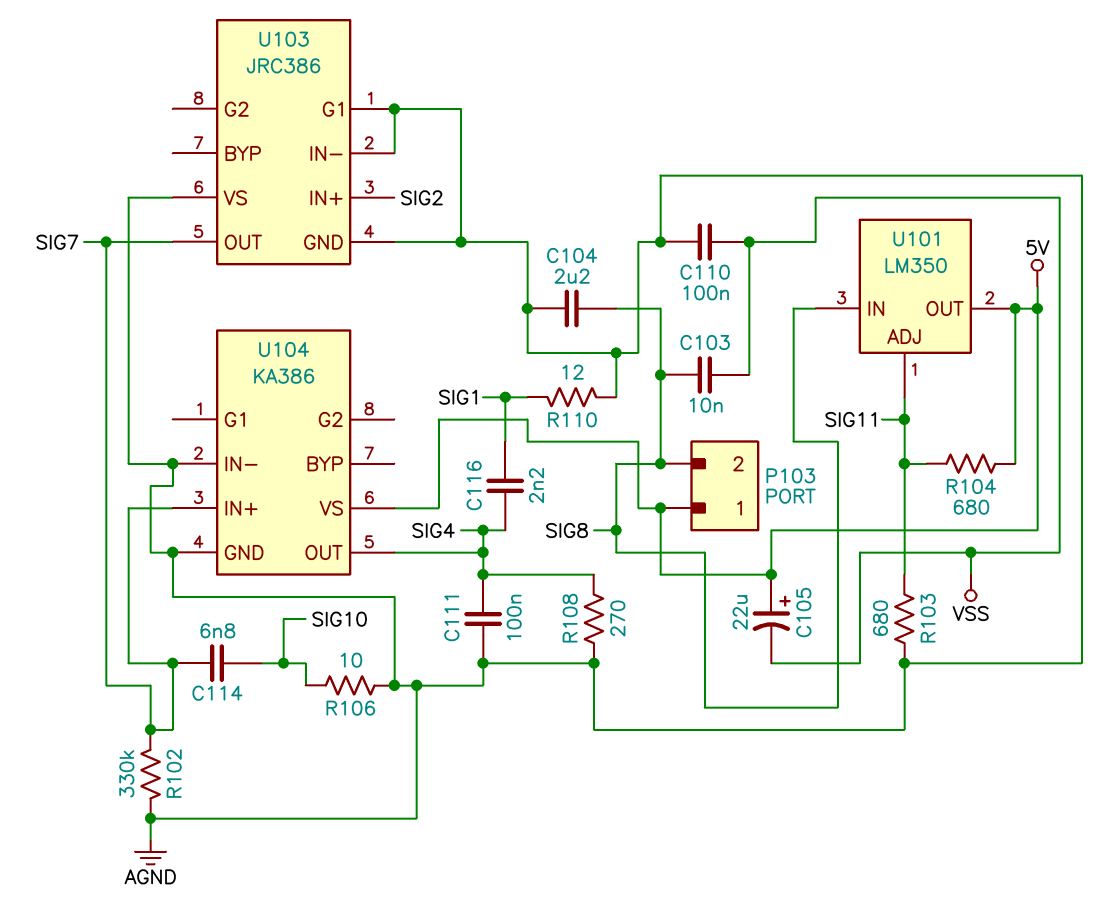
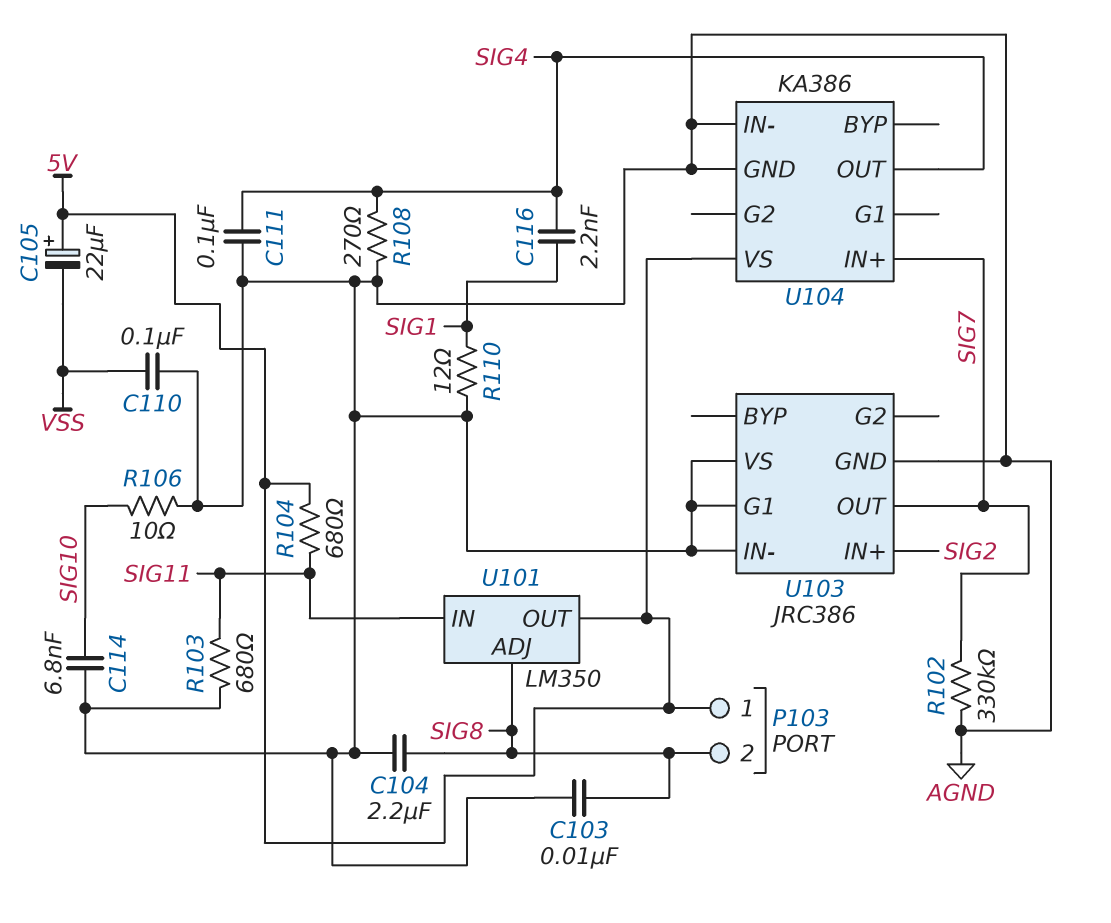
C103: 10nF (SIG8, VSS) -> 10nF (AGND, SIG8)
C114: 6.8nF (SIG7, SIG10) -> 6.8nF (AGND, SIG10)
U101 pin ADJ: SIG11 -> SIG8
U101 pin IN: SIG8 -> SIG11

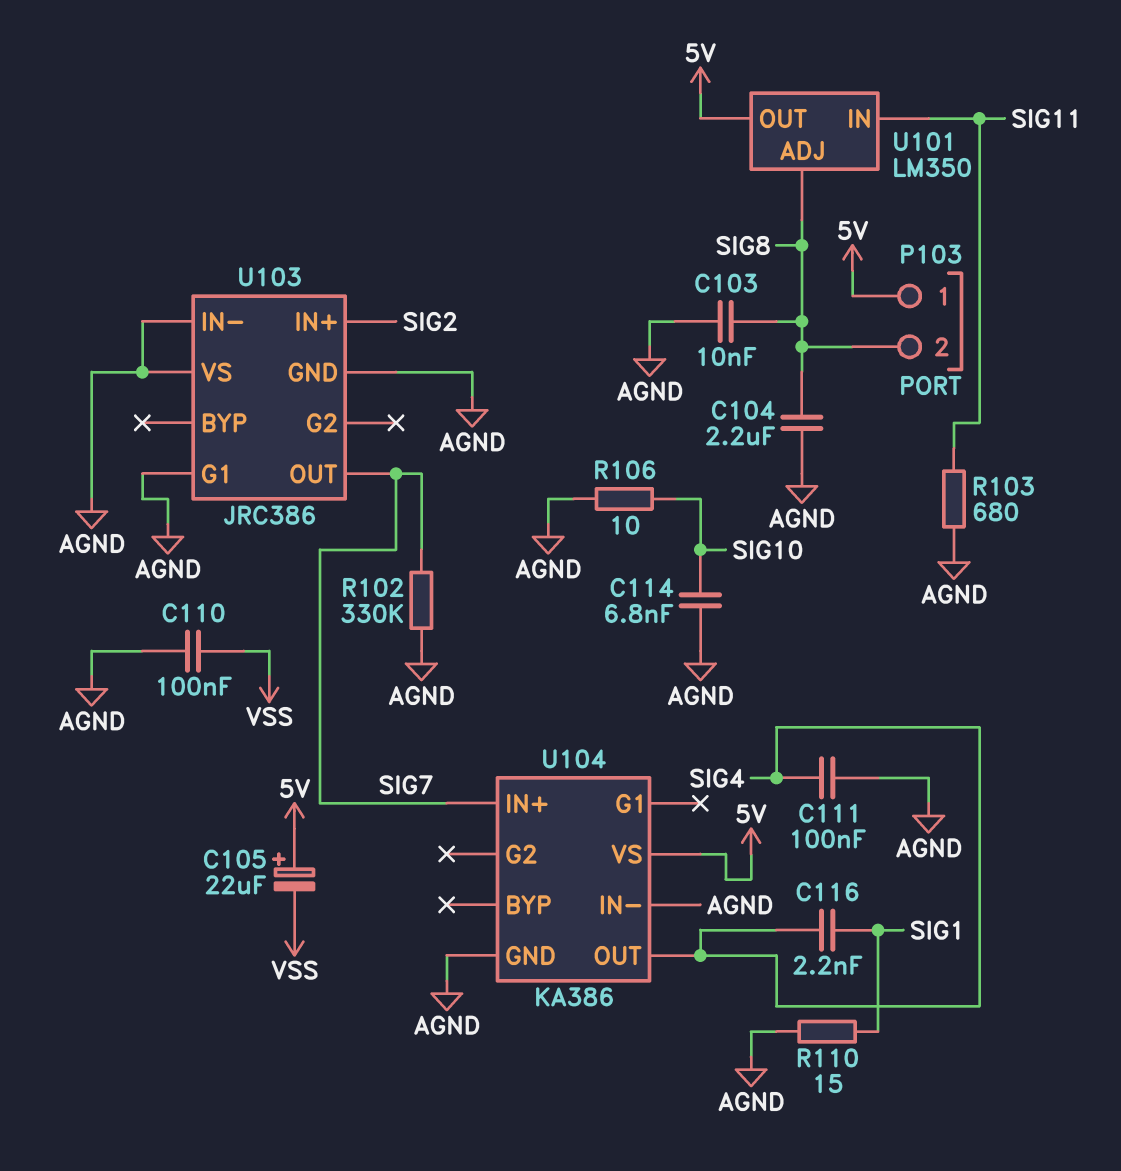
R104: 680 (5V, SIG11) -> none
R108: 270 (AGND, SIG4) -> none
R110: 12 (AGND, SIG1) -> 15 (AGND, SIG1)

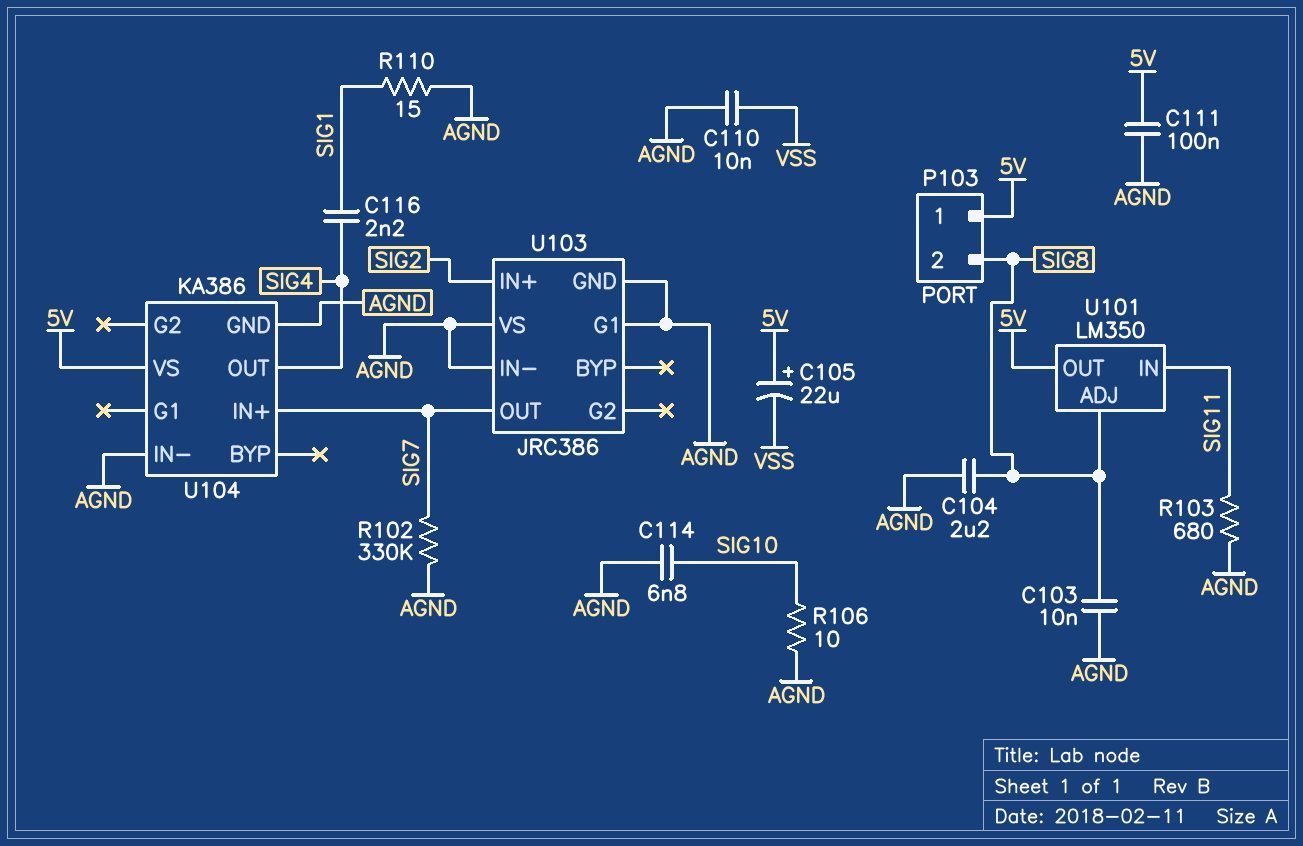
C110: 100nF (AGND, VSS) -> 10nF (AGND, VSS)
C111: 100nF (AGND, SIG4) -> 100nF (5V, AGND)

